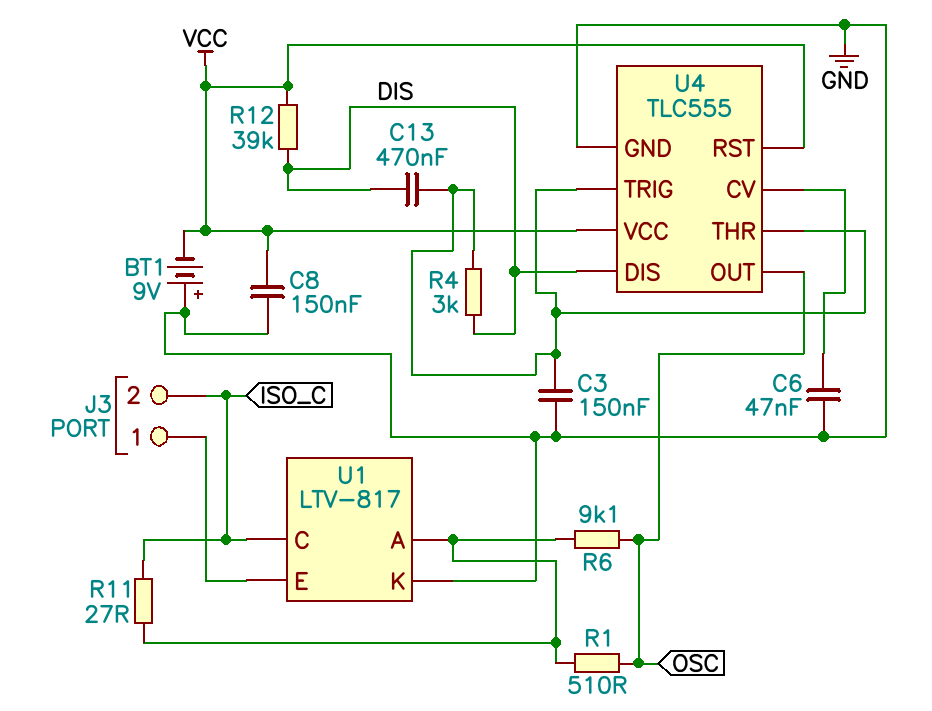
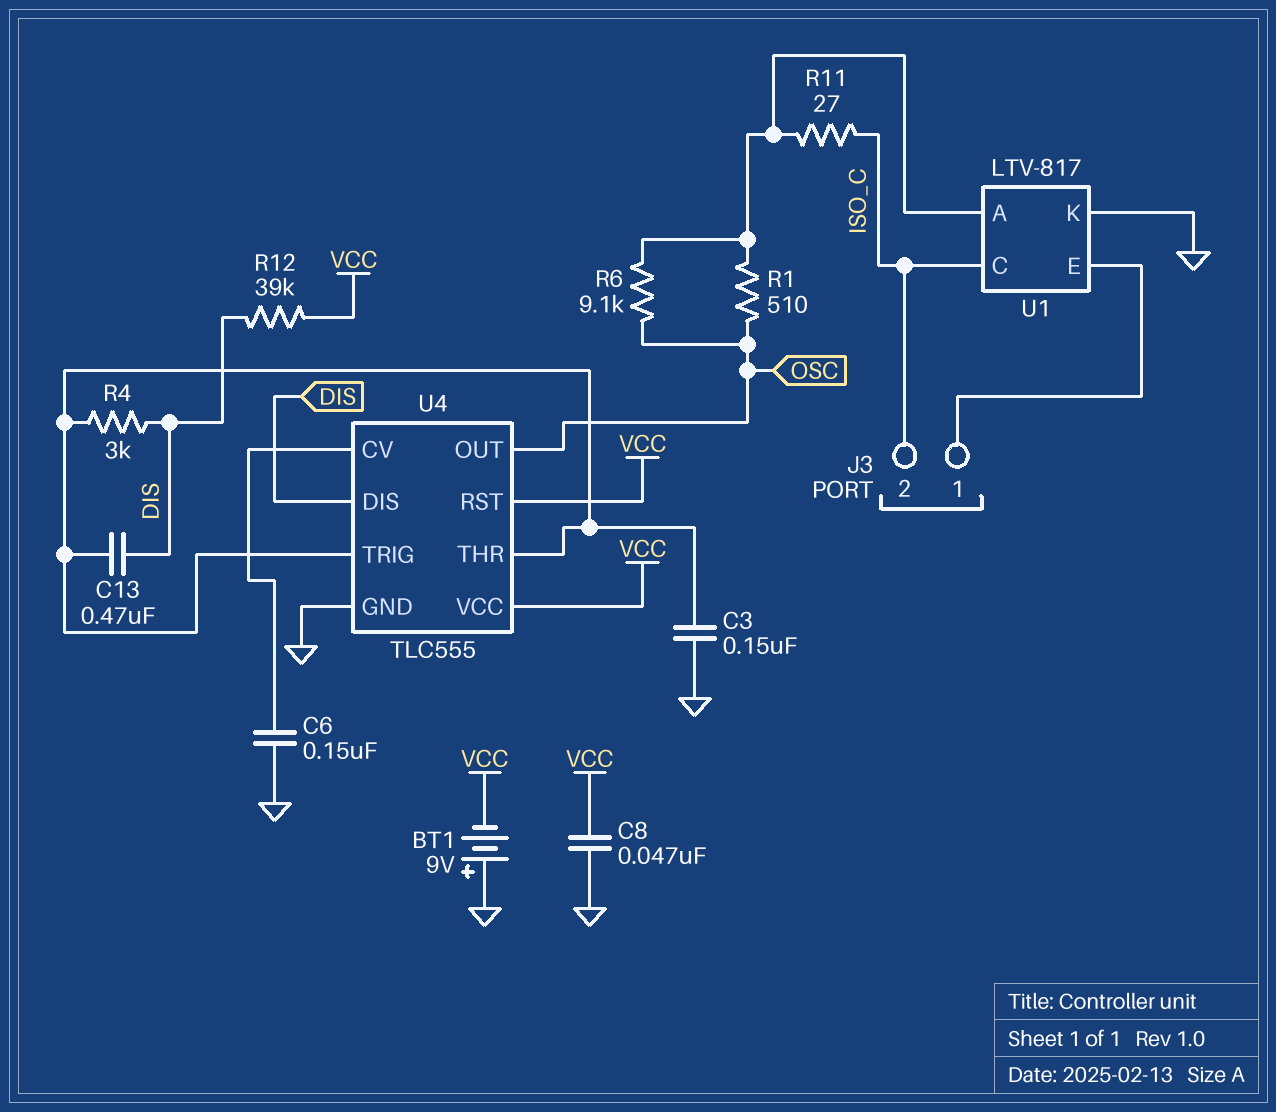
C6: 47nF (GND, U4/CV) -> 150nF (GND, U4/CV)
C8: 150nF (GND, VCC) -> 47nF (GND, VCC)

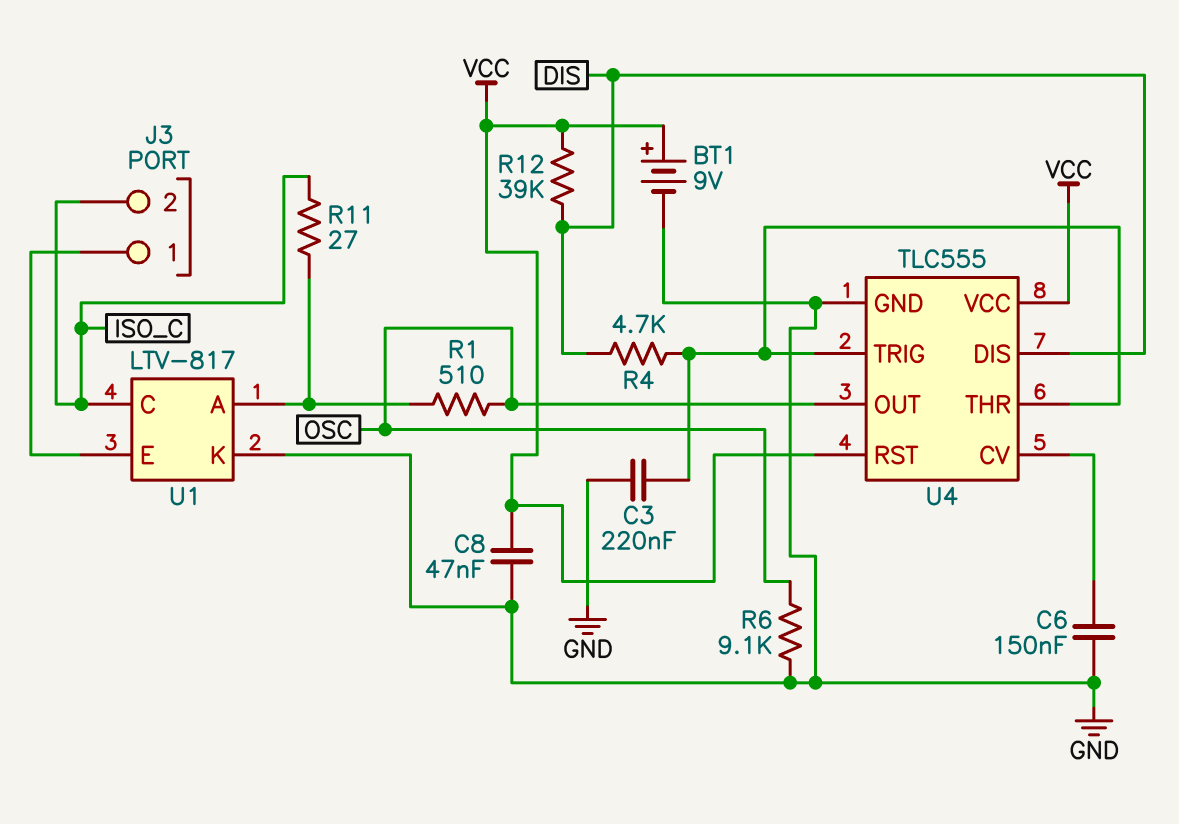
BT1: 9V (plus GND, minus VCC) -> 9V (plus VCC, minus GND)
C3: 150nF (GND, U4/THR) -> 220nF (GND, U4/THR)
C13: 470nF (DIS, U4/THR) -> none
R4: 3k (DIS, U4/THR) -> 4.7k (DIS, U4/THR)
R6: 9.1k (OSC, U1/A) -> 9.1k (GND, OSC)

